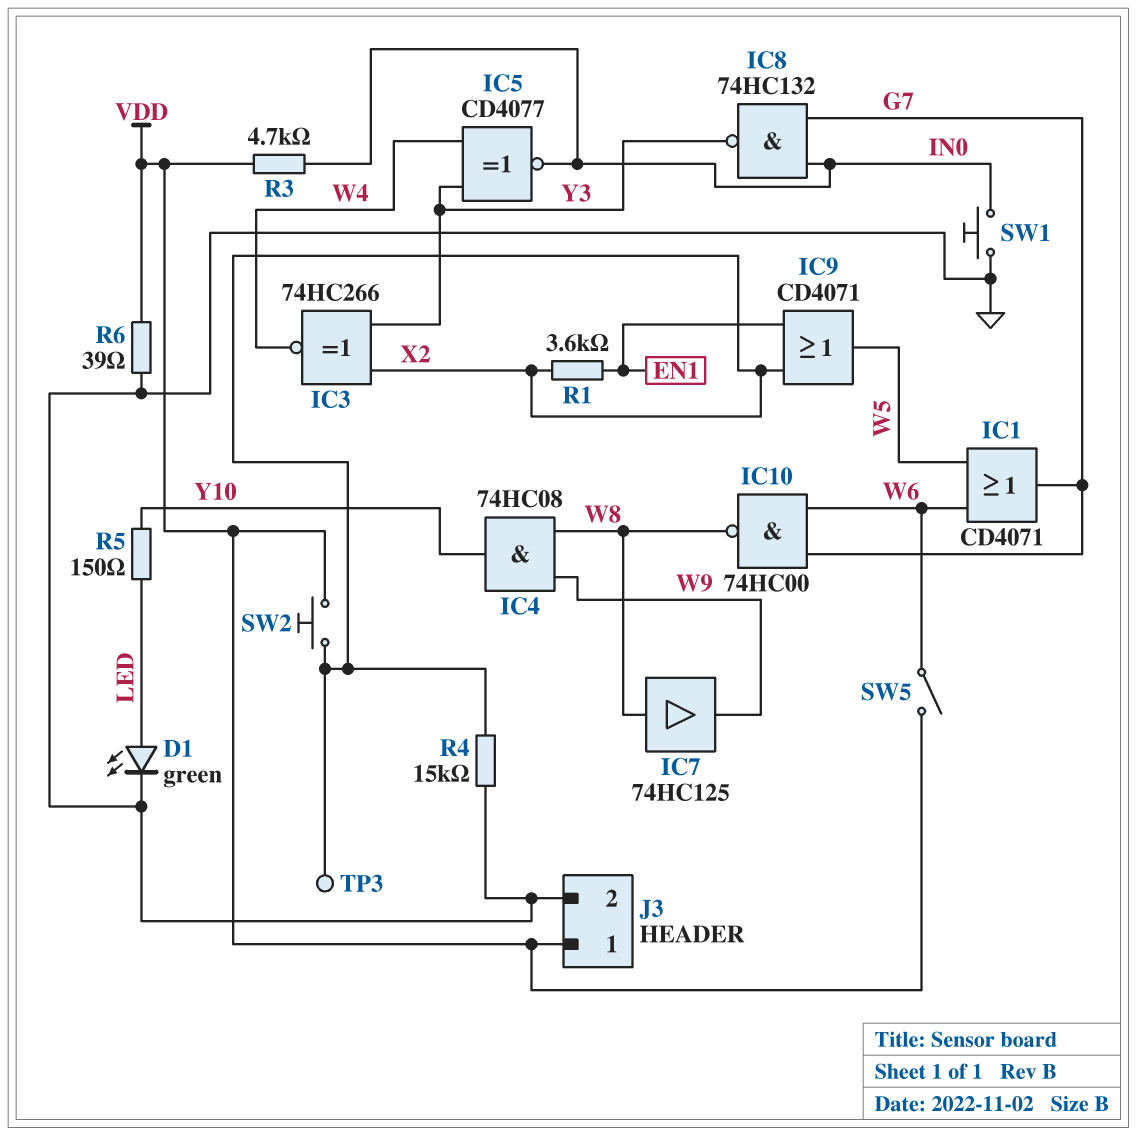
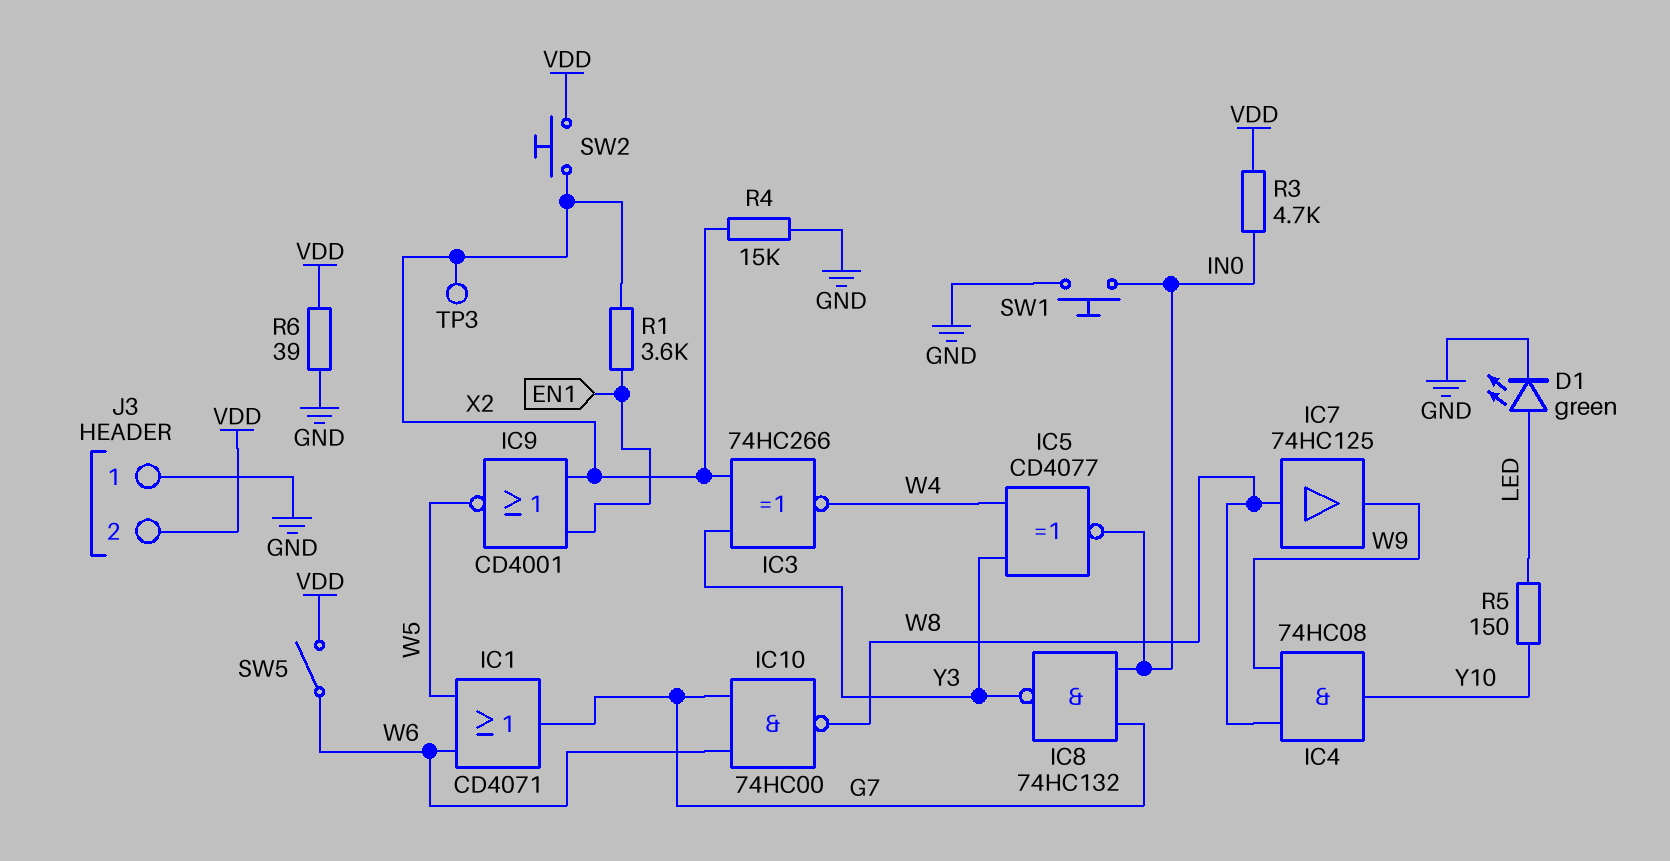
IC9: OR CD4071 (in EN1, in X2, out W5) -> NOR CD4001 (in EN1, in X2, out W5)
J3 pin 1: VDD -> GND
J3 pin 2: GND -> VDD

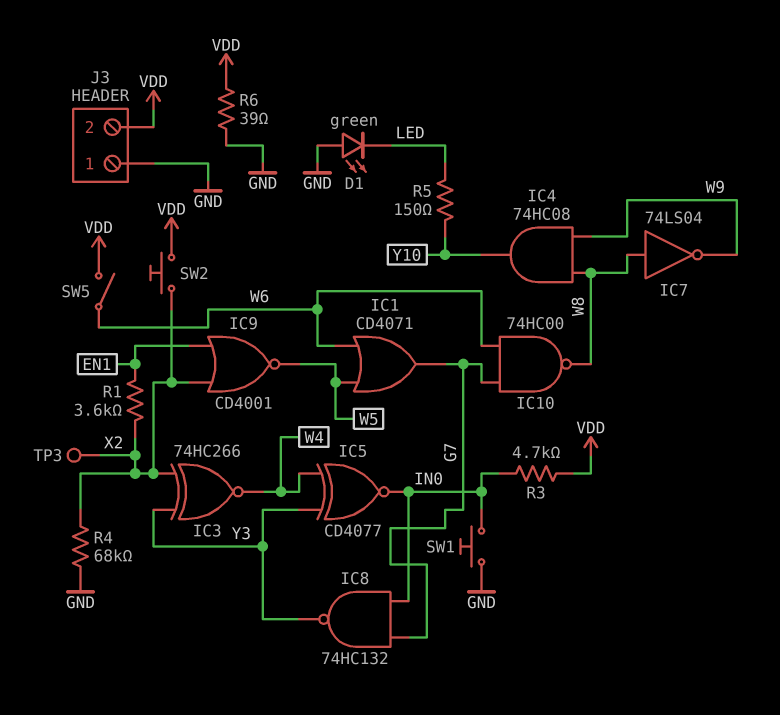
D1: LED green (A LED, K GND) -> LED green (A GND, K LED)
IC7: buffer 74HC125 (in W8, out W9) -> NOT 74LS04 (in W8, out W9)
R4: 15k (GND, X2) -> 68k (GND, X2)

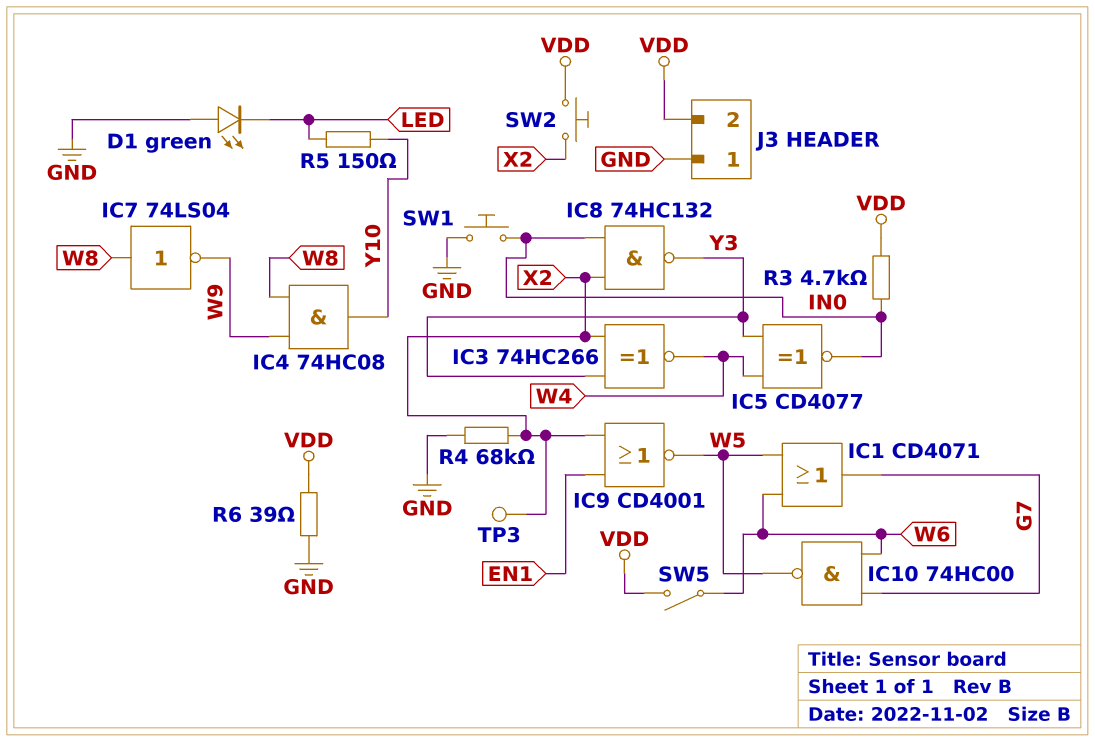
IC8: NAND 74HC132 (in G7, in IN0, out Y3) -> NAND 74HC132 (in IN0, in X2, out Y3)
IC10: NAND 74HC00 (in G7, in W6, out W8) -> NAND 74HC00 (in G7, in W6, out W5)
R1: 3.6k (EN1, X2) -> none

